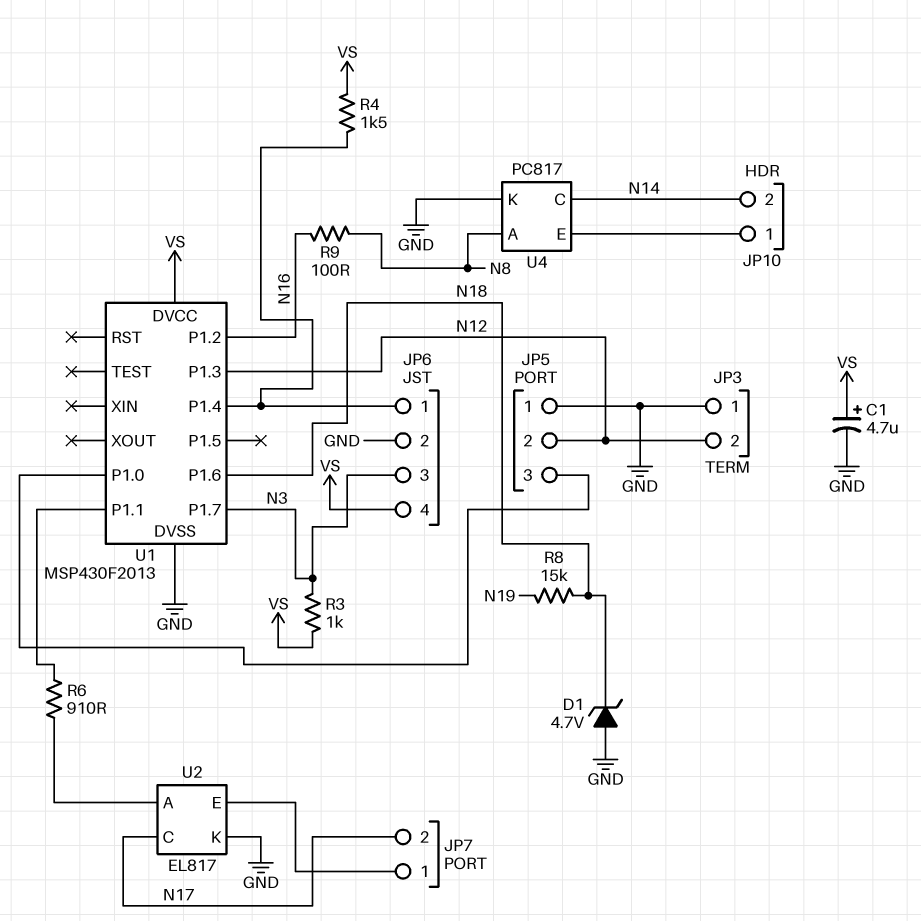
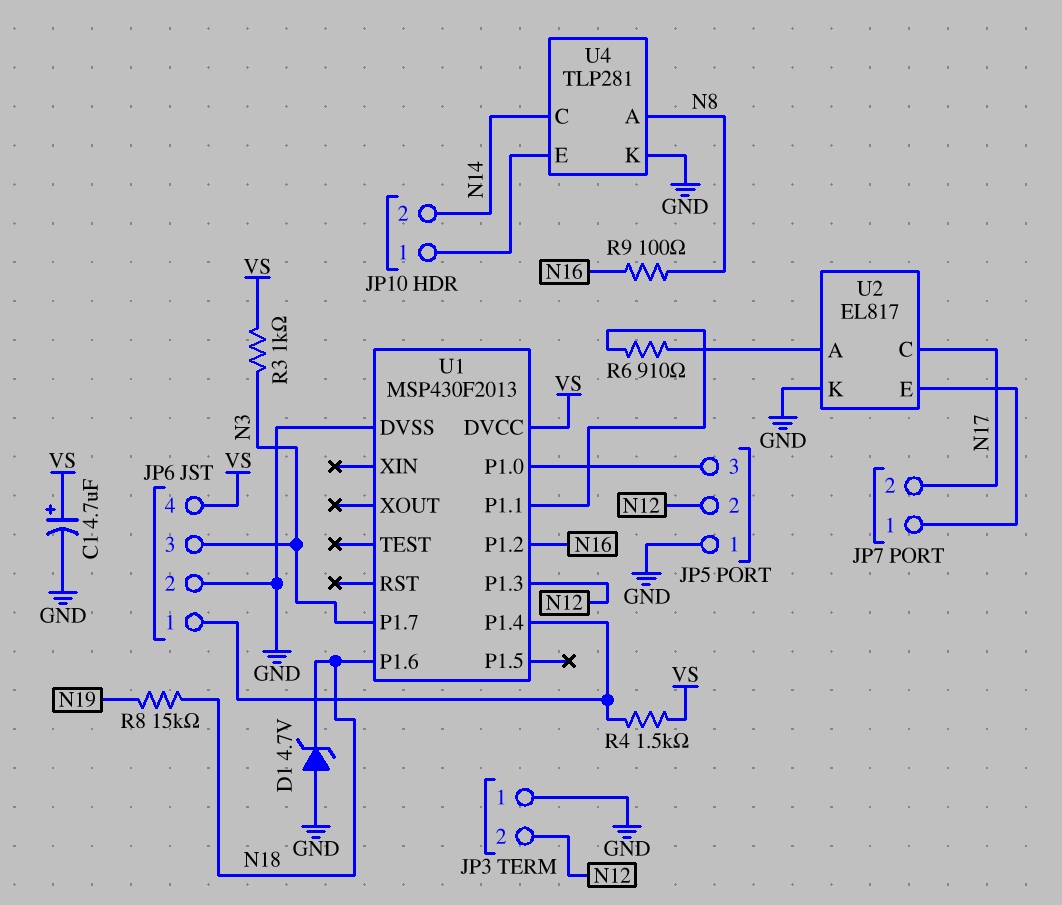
U4: PC817 -> TLP281

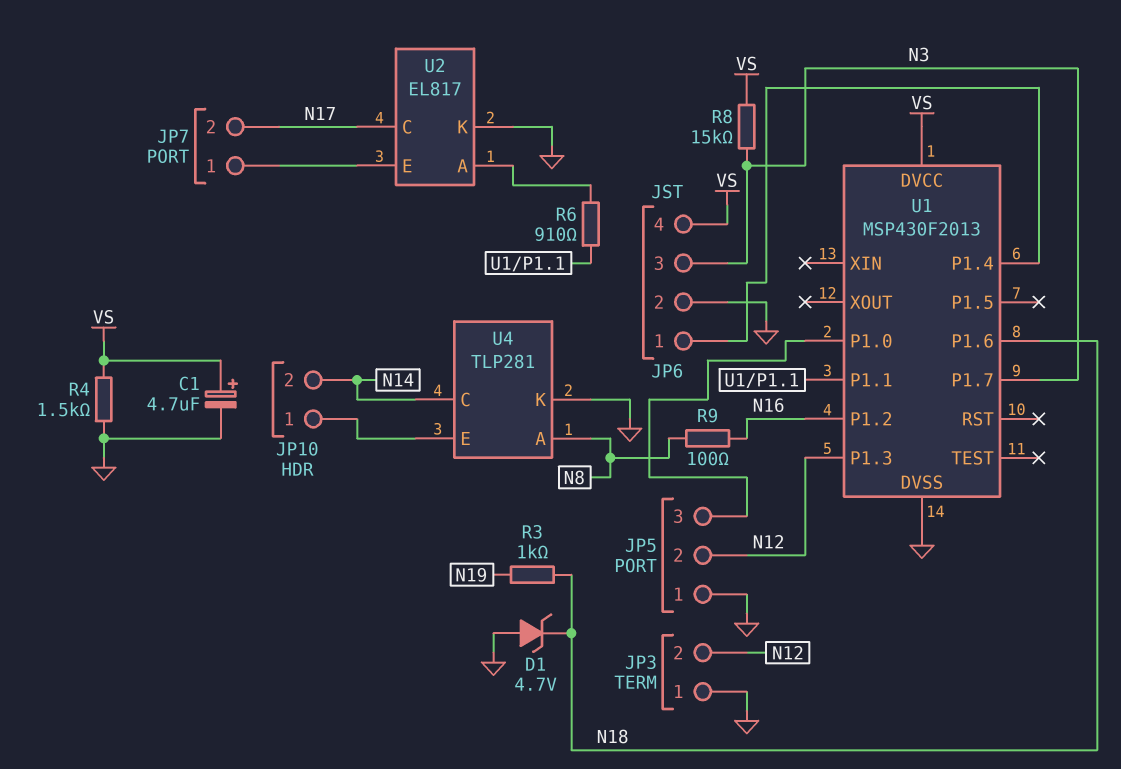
R3: 1k (N3, VS) -> 1k (N18, N19)
R4: 1.5k (JP6/1, VS) -> 1.5k (GND, VS)
R8: 15k (N18, N19) -> 15k (N3, VS)

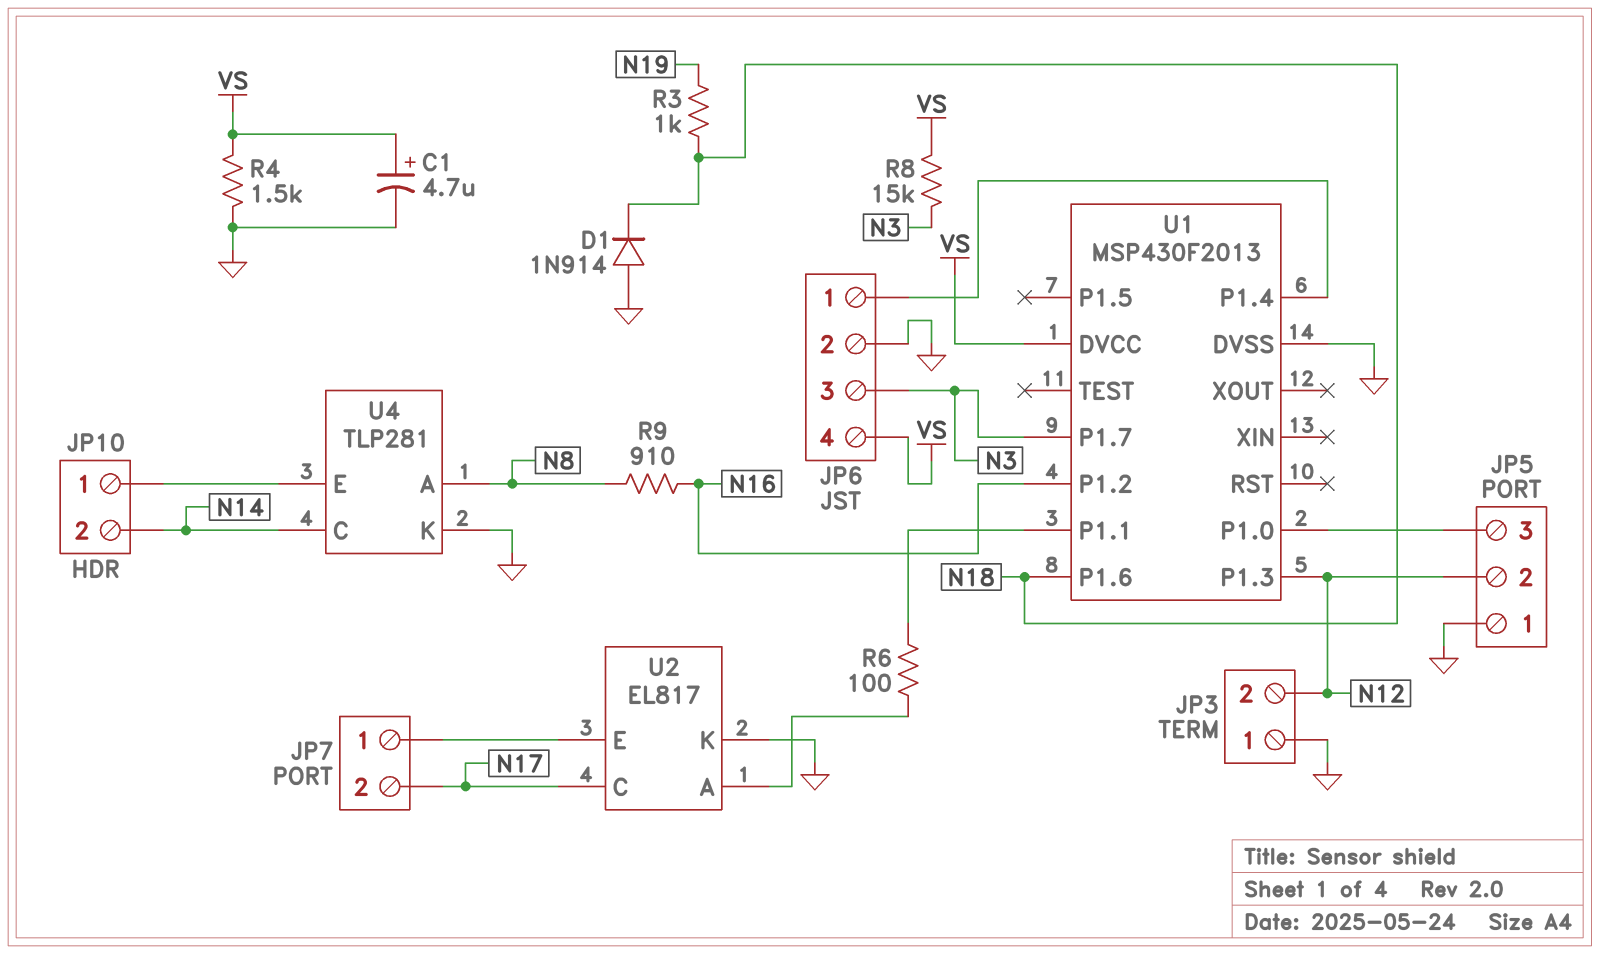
D1: zener 4.7V (A GND, K N18) -> diode 1N914 (A GND, K N18)
R6: 910 (U1/P1.1, U2/A) -> 100 (U1/P1.1, U2/A)
R9: 100 (N8, N16) -> 910 (N8, N16)

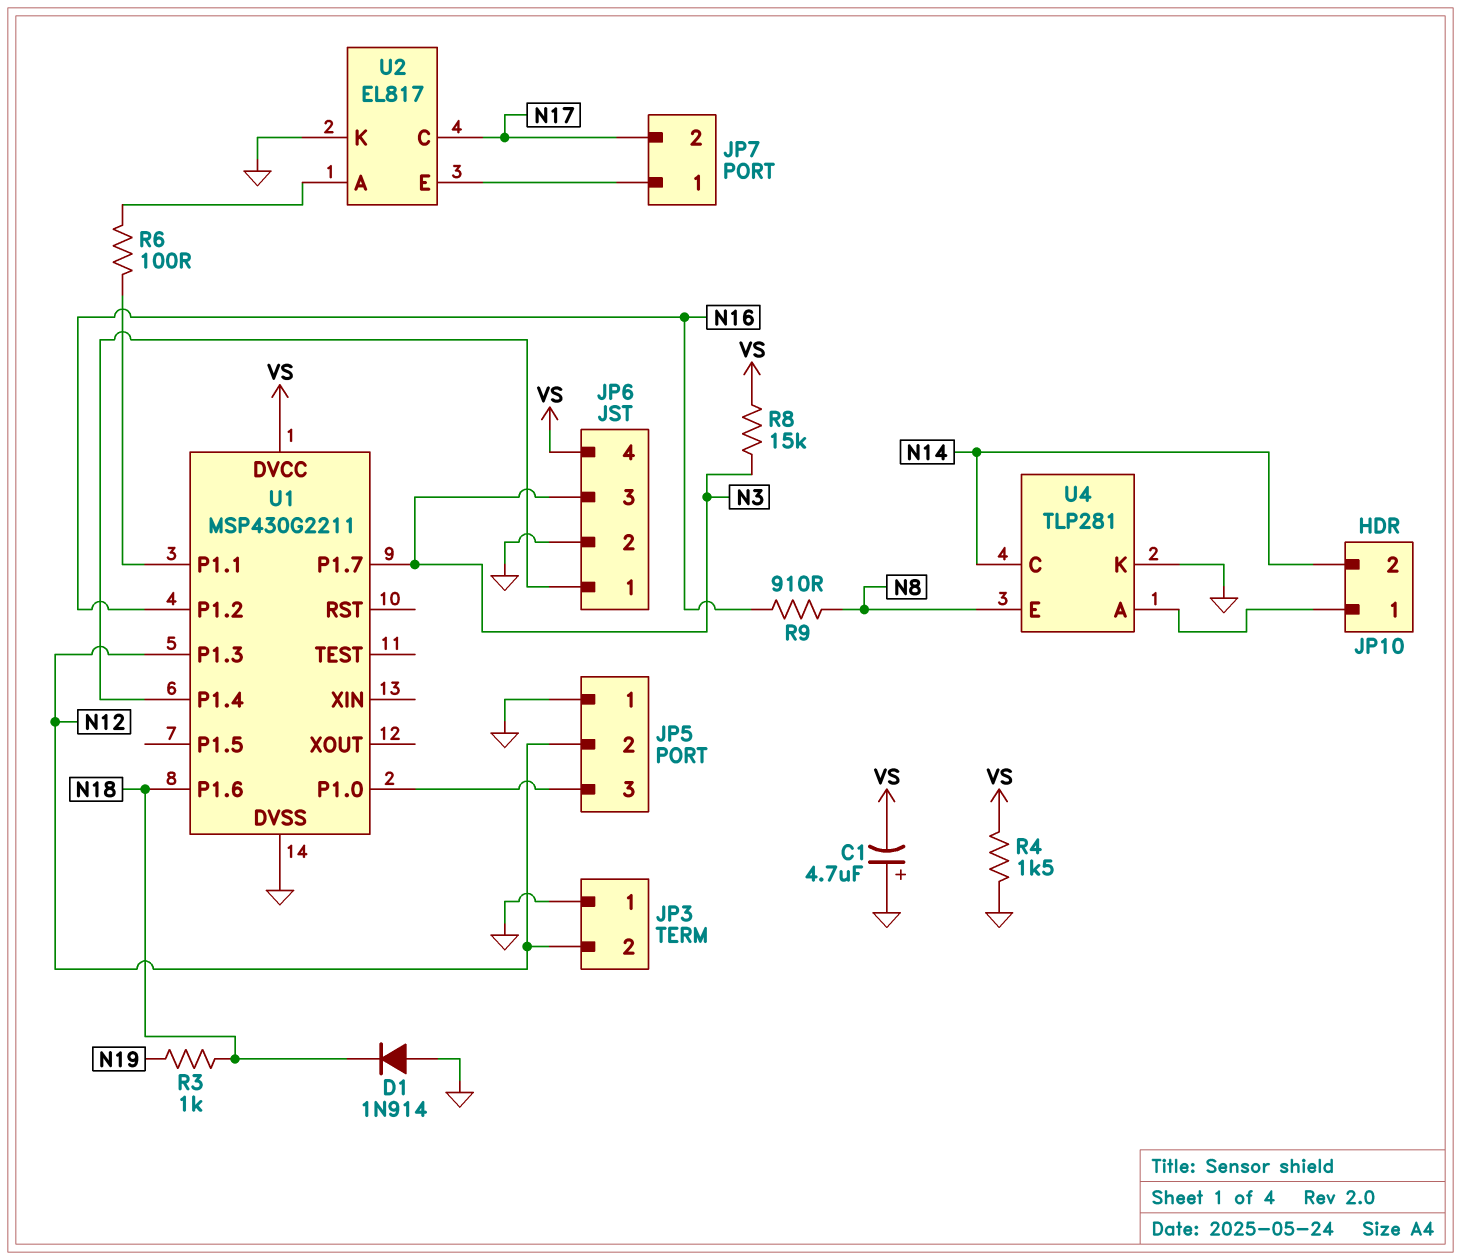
C1: 4.7uF (plus VS, minus GND) -> 4.7uF (plus GND, minus VS)
U1: MSP430F2013 -> MSP430G2211
U4 pin A: N8 -> JP10/1
U4 pin E: JP10/1 -> N8

